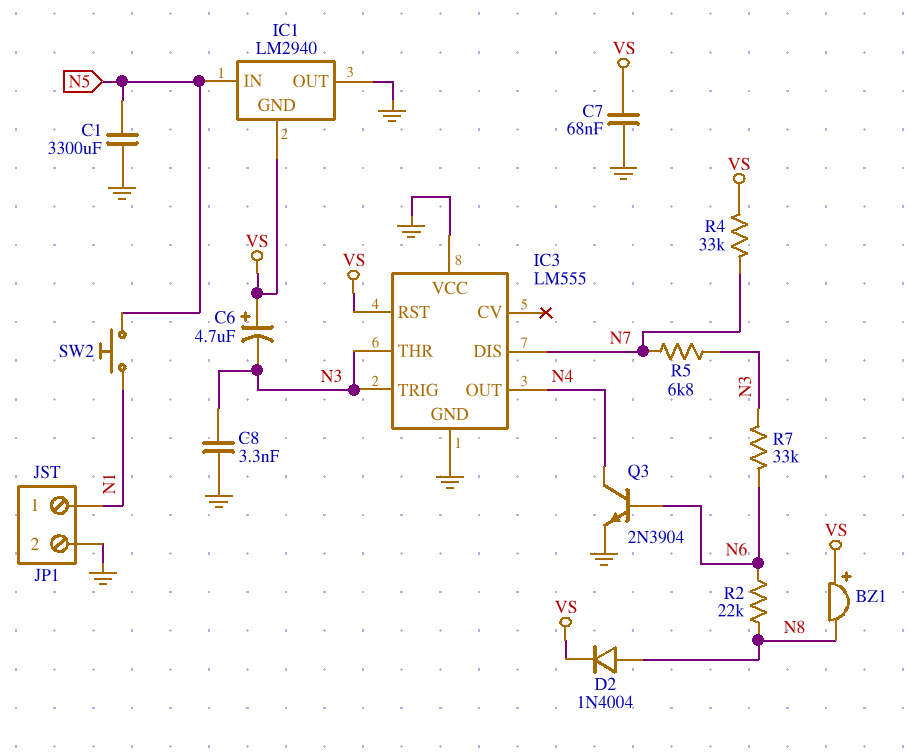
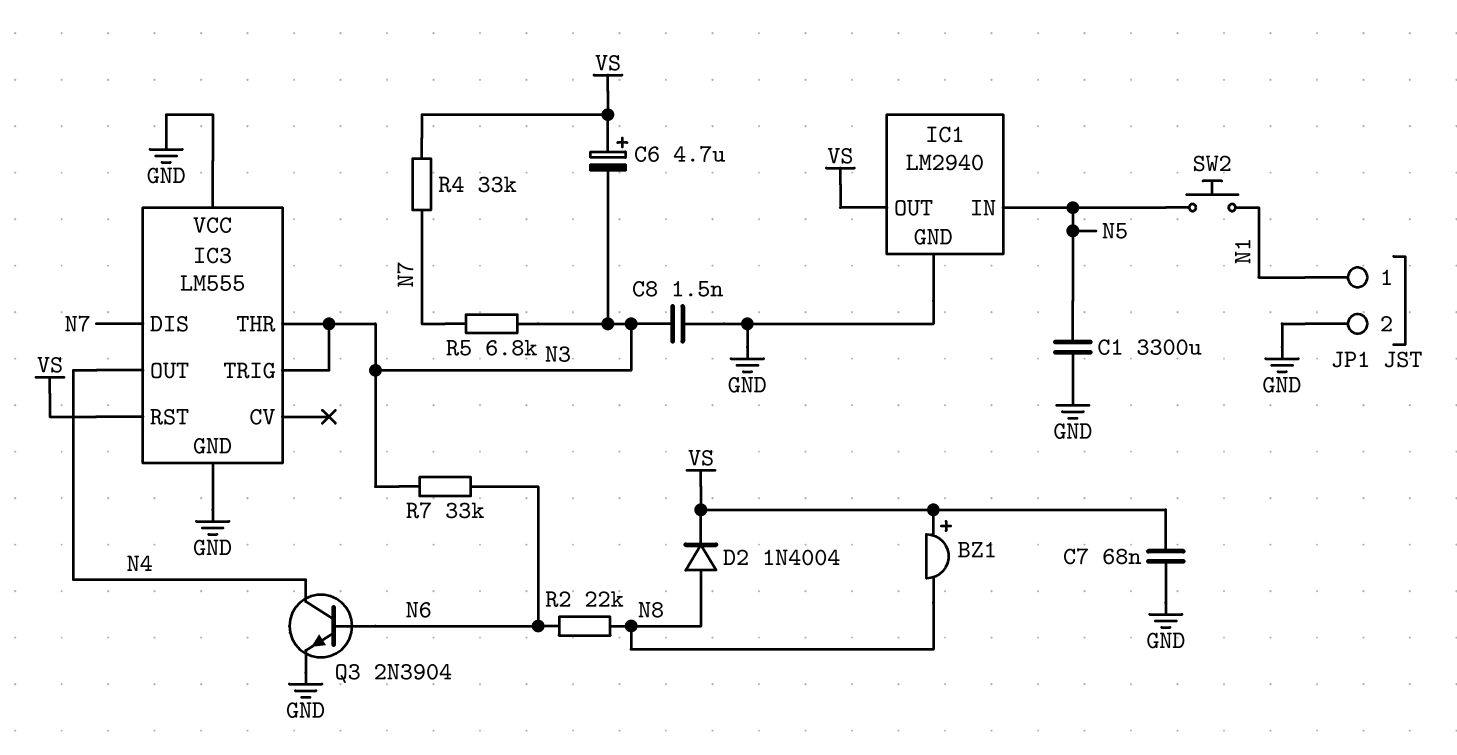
C8: 3.3nF (GND, N3) -> 1.5nF (GND, N3)
IC1 pin GND: VS -> GND
IC1 pin OUT: GND -> VS

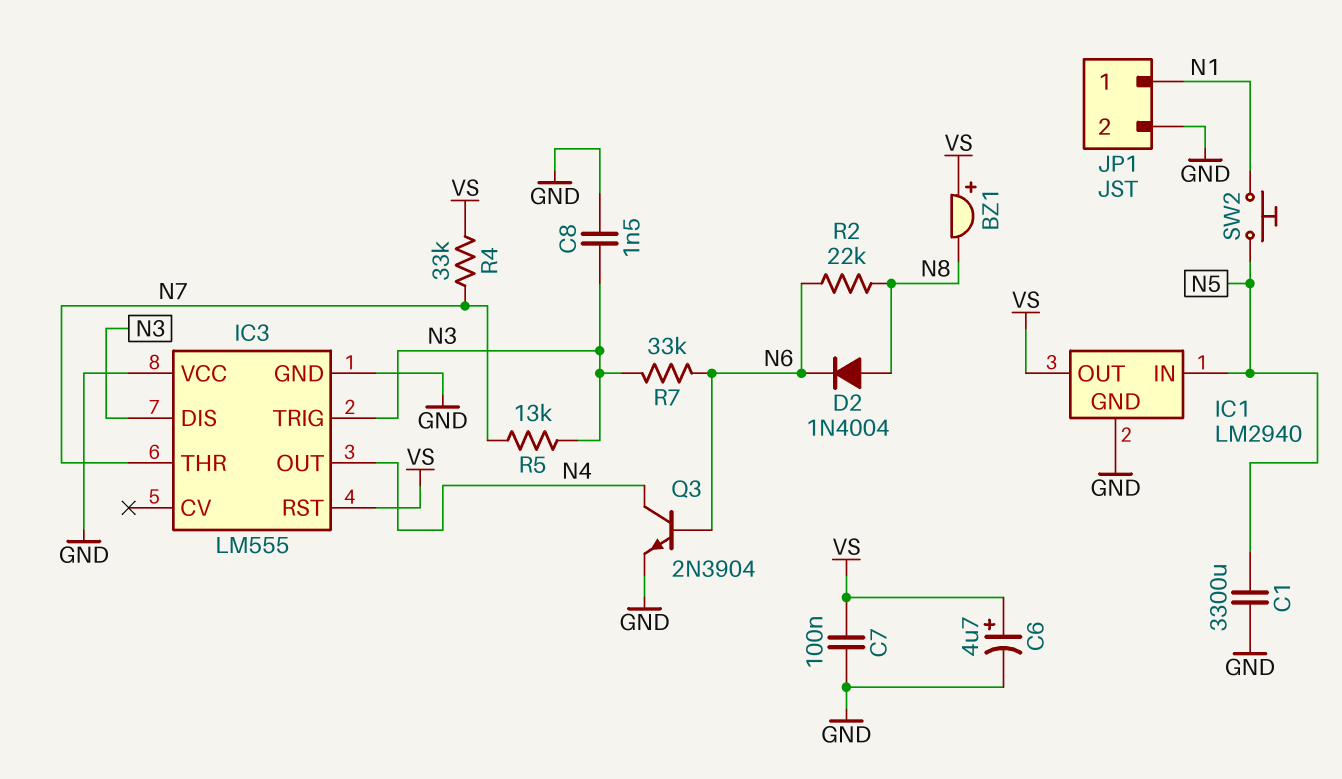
C6: 4.7uF (plus VS, minus N3) -> 4.7uF (plus VS, minus GND)
C7: 68nF (GND, VS) -> 100nF (GND, VS)
D2: diode 1N4004 (A N8, K VS) -> diode 1N4004 (A N8, K N6)
IC3 pin DIS: N7 -> N3
IC3 pin THR: N3 -> N7
R5: 6.8k (N3, N7) -> 13k (N3, N7)

